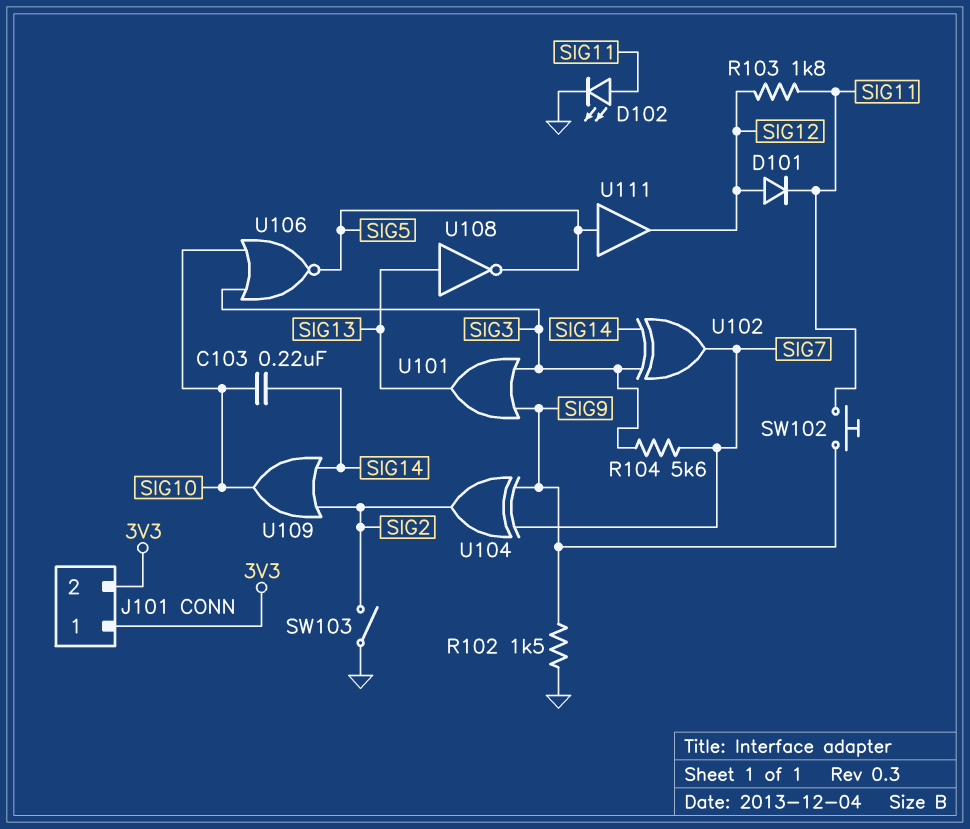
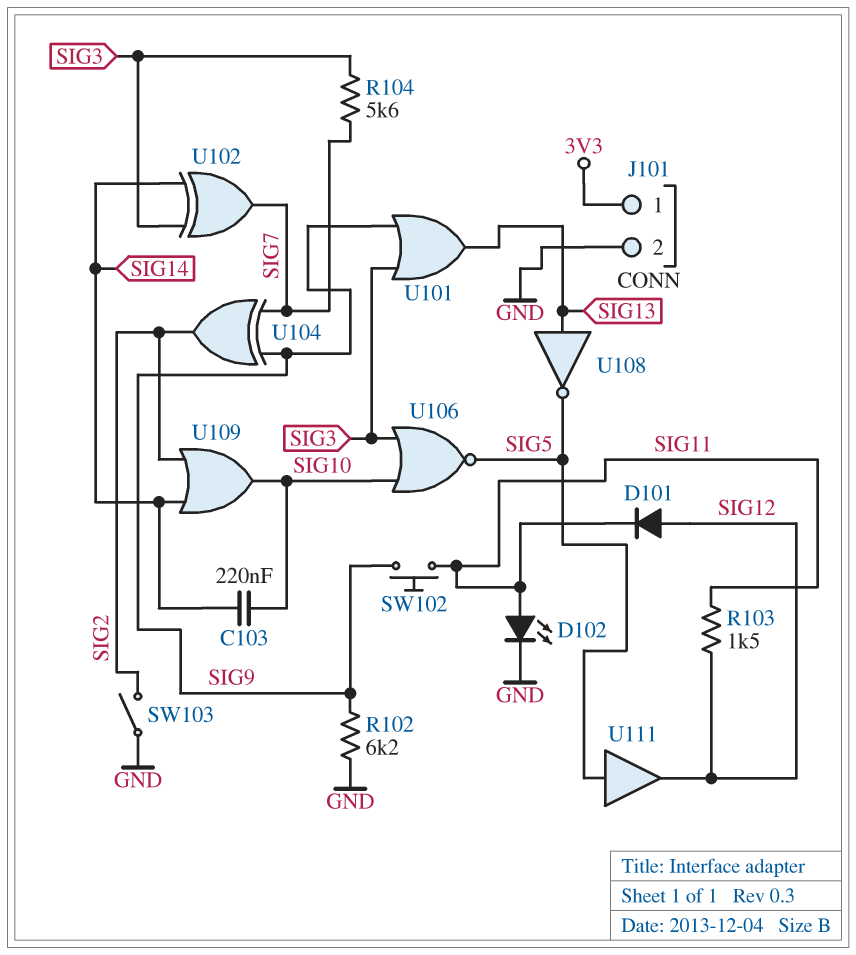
J101 pin 2: 3V3 -> GND
R102: 1.5k (GND, SIG9) -> 6.2k (GND, SIG9)
R103: 1.8k (SIG11, SIG12) -> 1.5k (SIG11, SIG12)

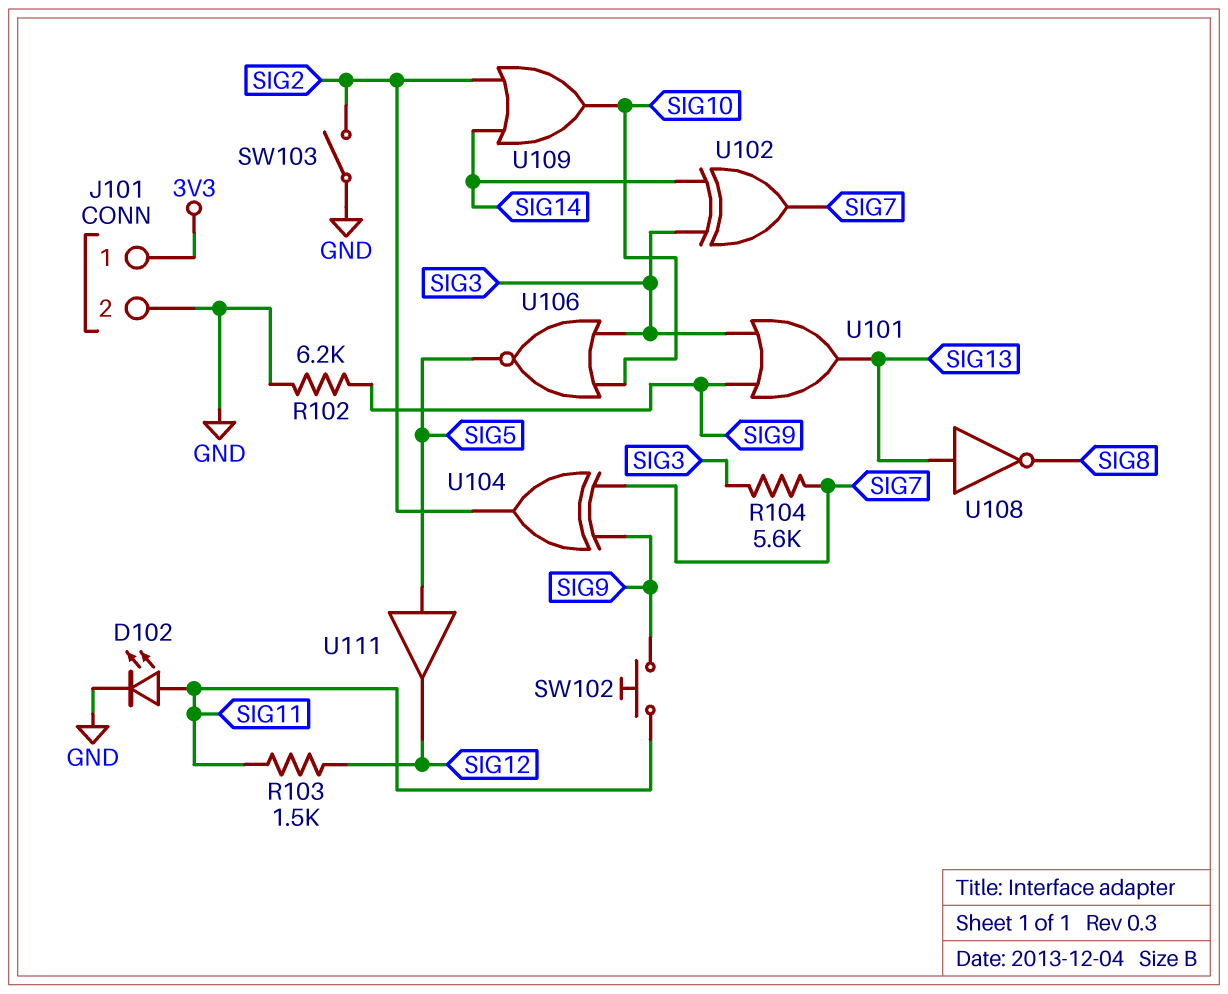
C103: 220nF (SIG10, SIG14) -> none
D101: diode (A SIG12, K SIG11) -> none
U108: NOT (in SIG13, out SIG5) -> NOT (in SIG13, out SIG8)

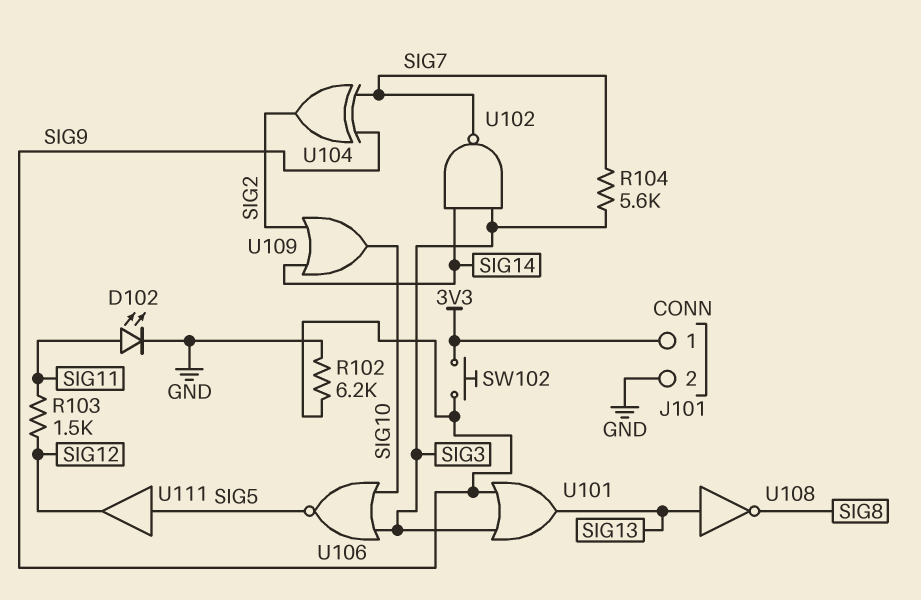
SW102: button (SIG9, SIG11) -> button (3V3, SIG9)
SW103: switch (GND, SIG2) -> none
U102: XOR (in SIG3, in SIG14, out SIG7) -> NAND (in SIG3, in SIG14, out SIG7)

